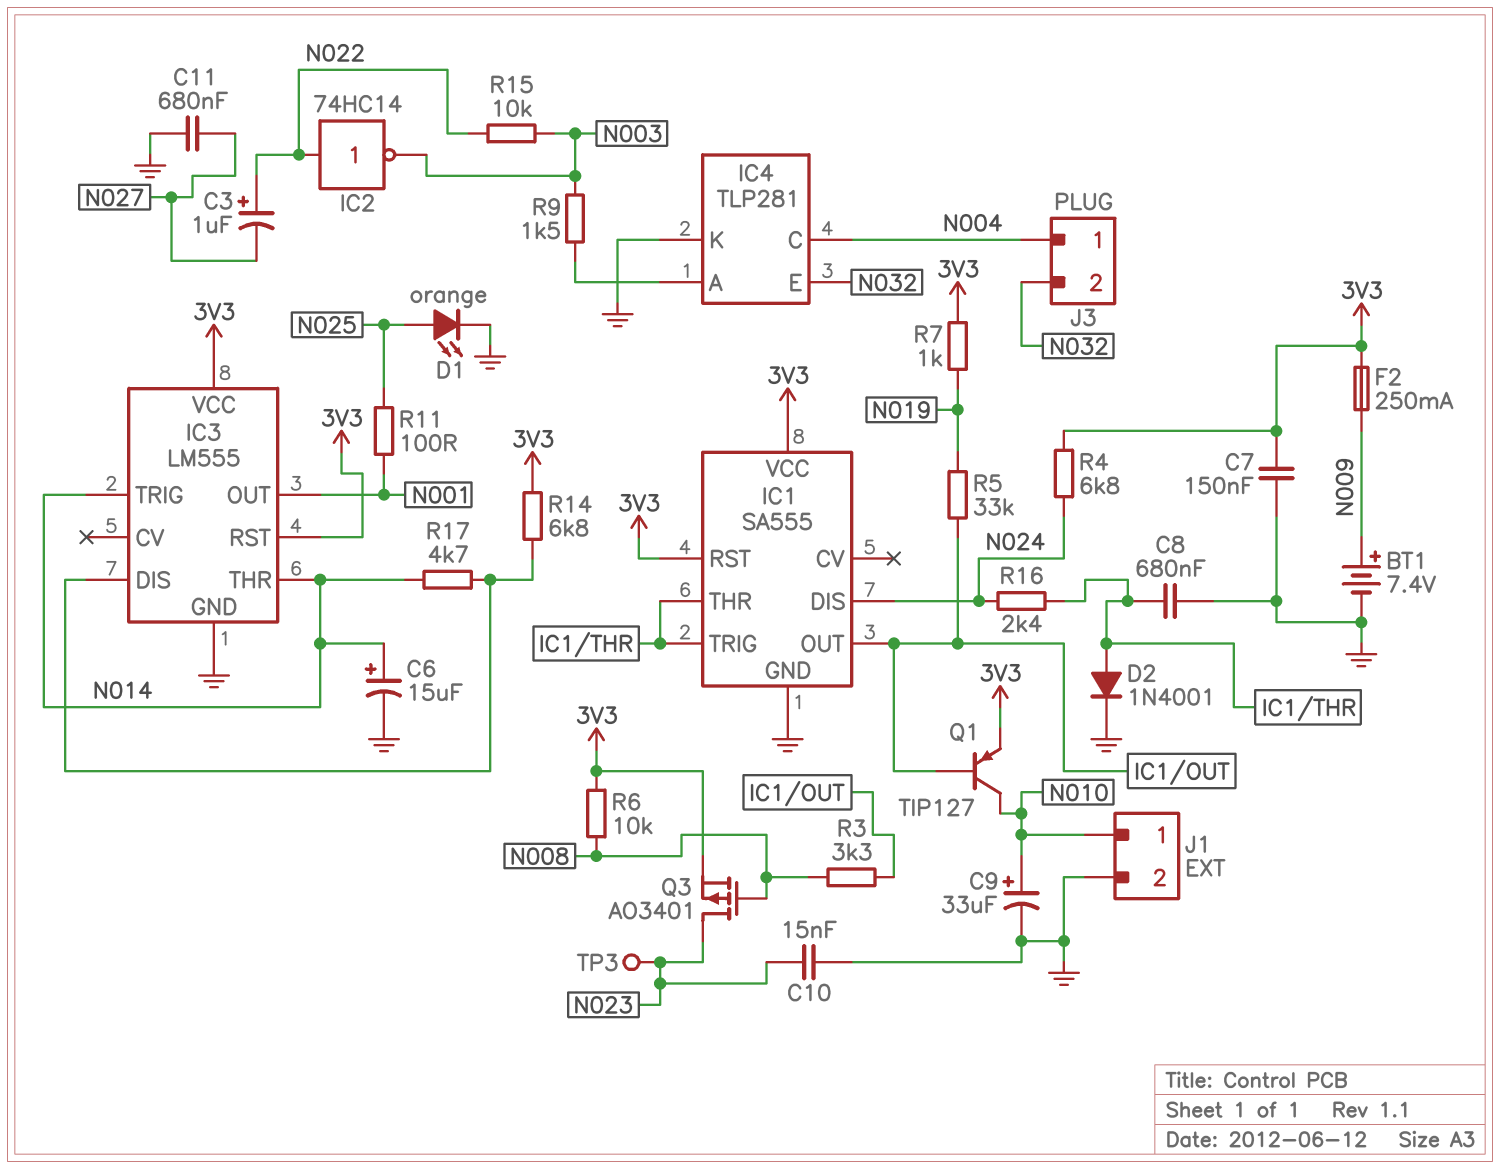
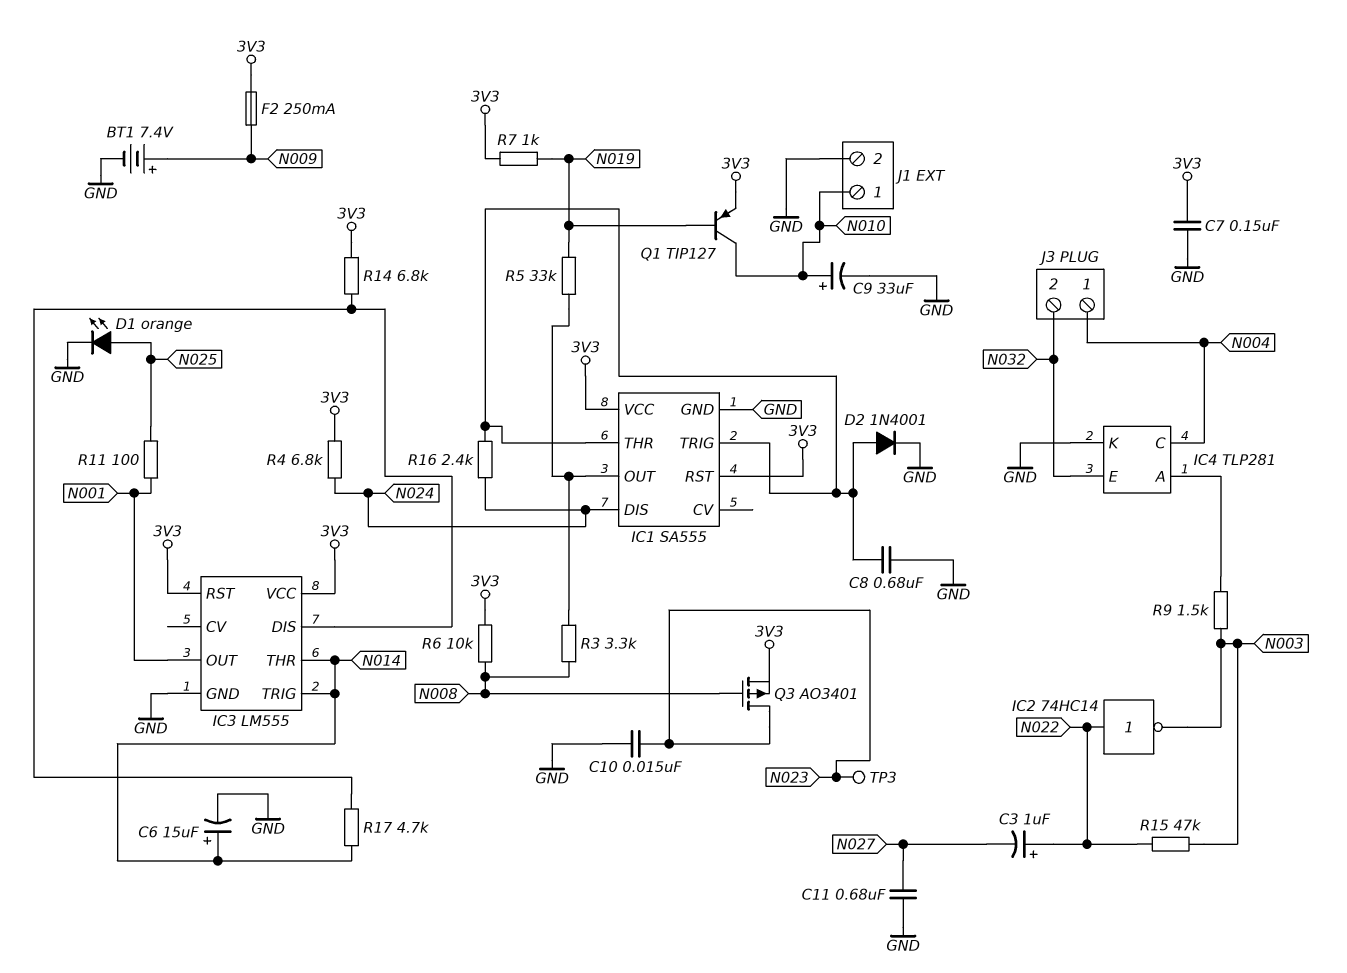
Q1: PNP TIP127 (B IC1/OUT, C N010, E 3V3) -> PNP TIP127 (B N019, C N010, E 3V3)
R15: 10k (N003, N022) -> 47k (N003, N022)

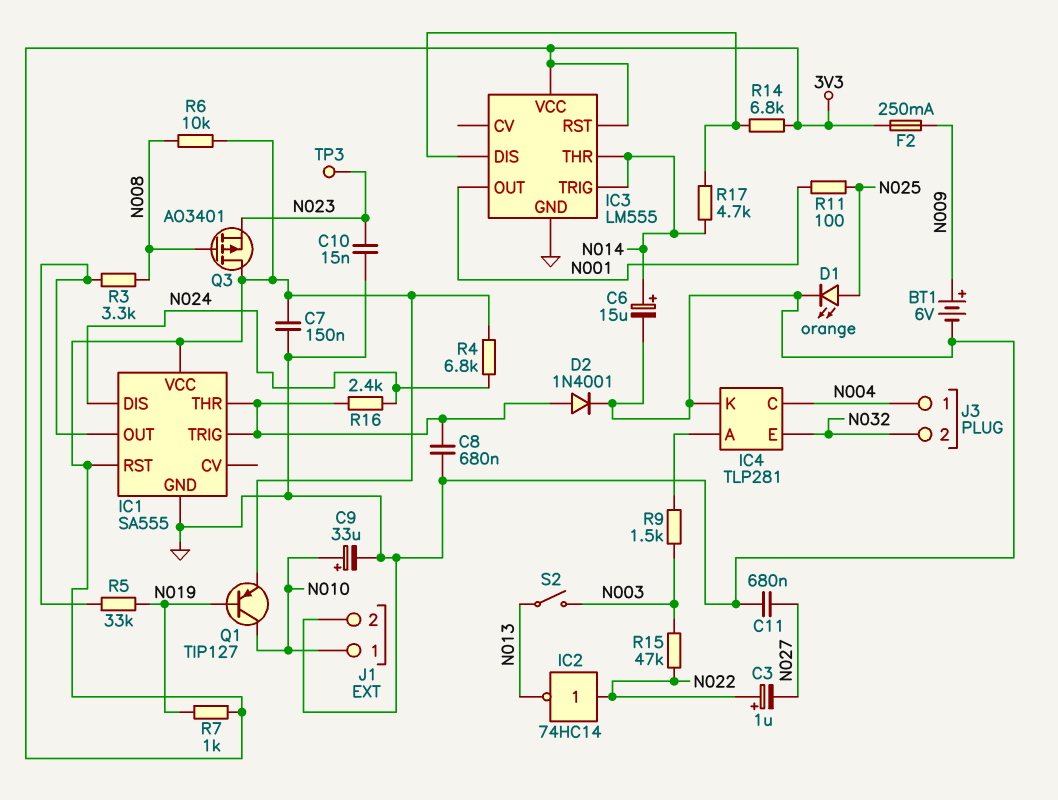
BT1: 7.4V (plus N009, minus GND) -> 6V (plus N009, minus GND)
IC2: NOT 74HC14 (in N022, out N003) -> NOT 74HC14 (in N022, out N013)
Q3: PMOS AO3401 (G N008, D N023, S 3V3) -> PMOS AO3401 (G N008, D 3V3, S N023)
S2: none -> switch (N003, N013)

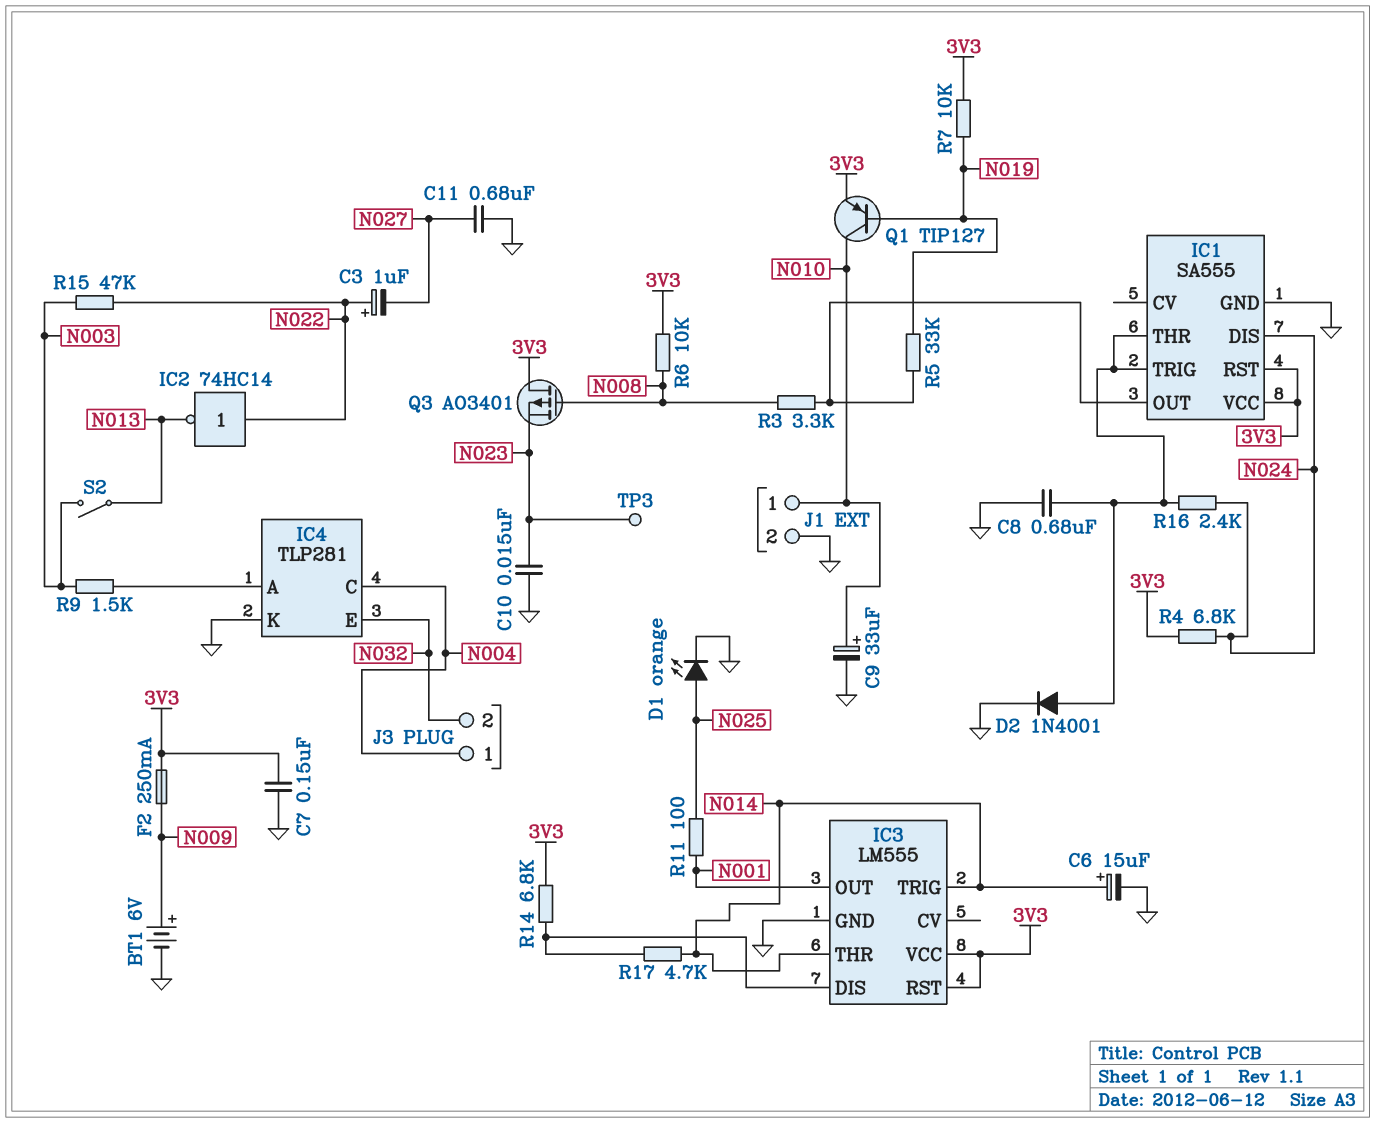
R7: 1k (3V3, N019) -> 10k (3V3, N019)

